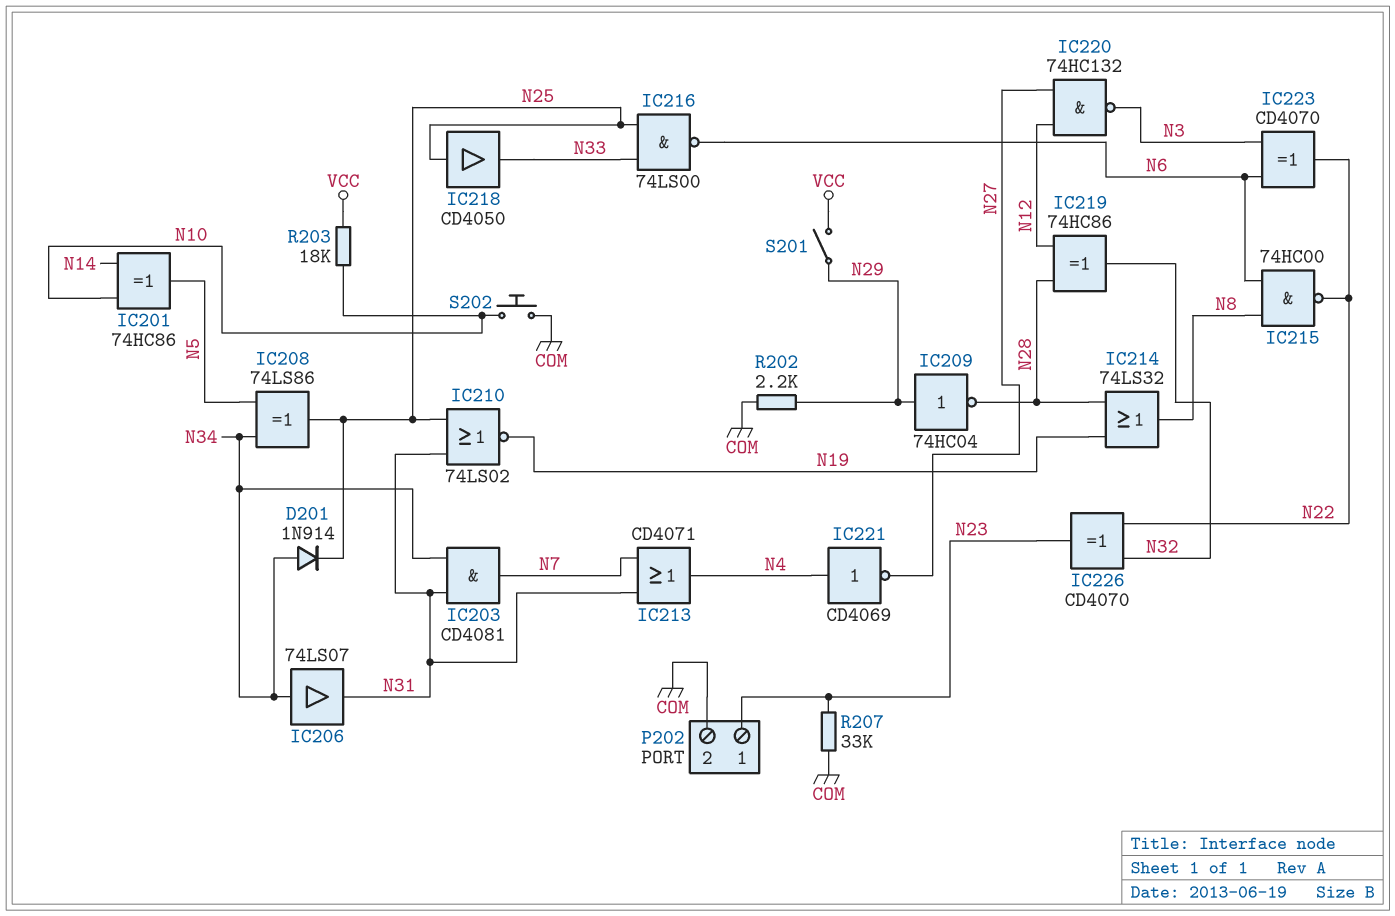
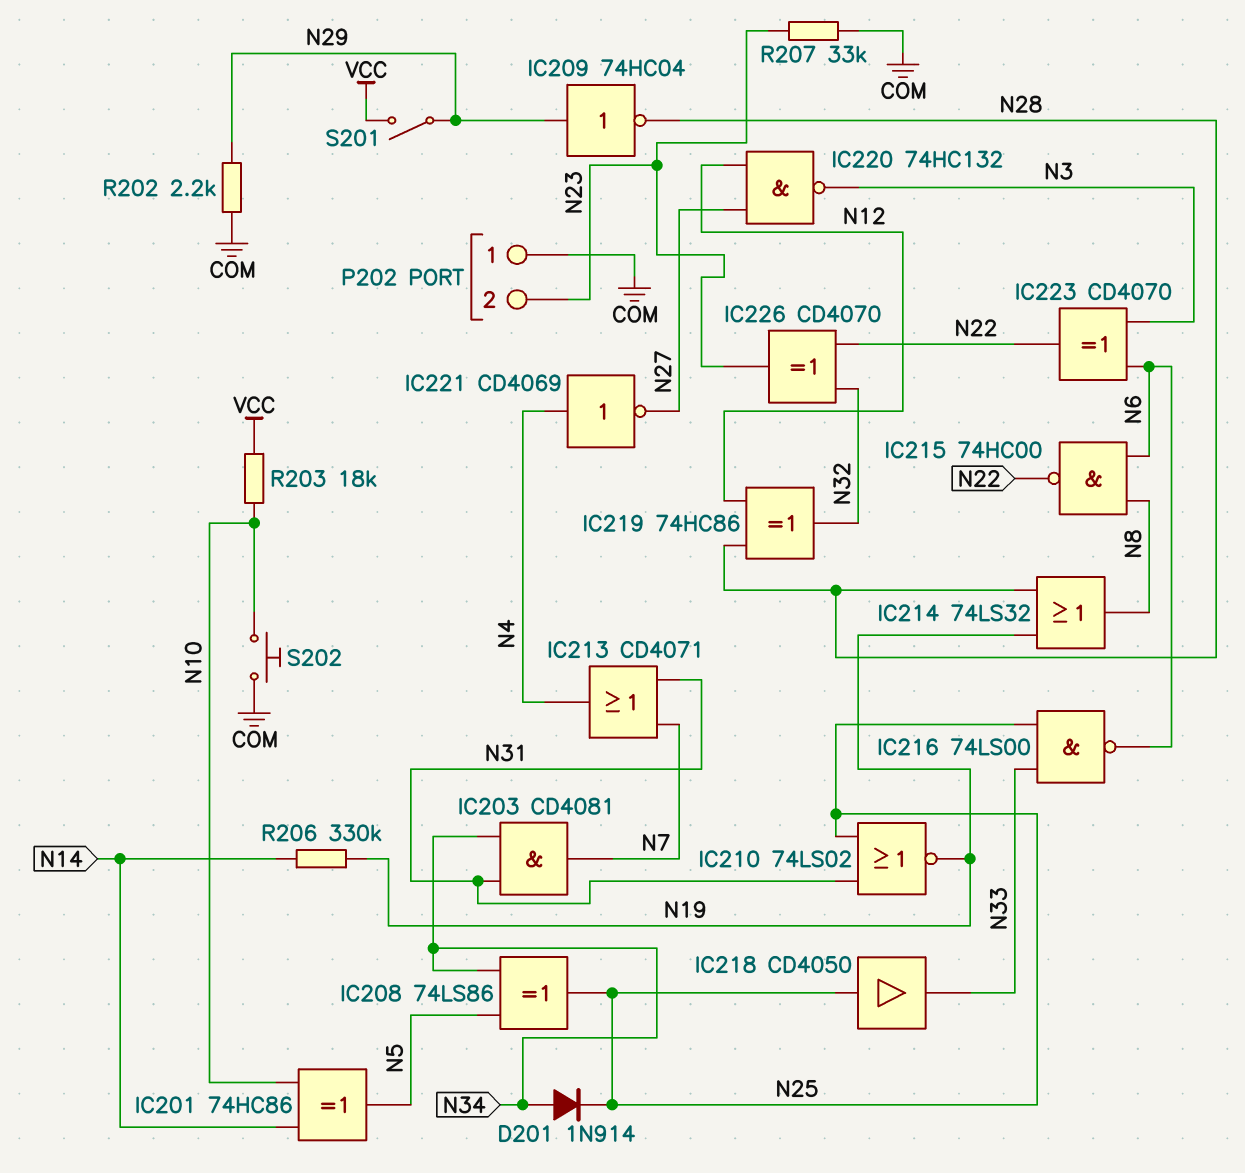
IC206: buffer 74LS07 (in N34, out N31) -> none
P202 pin 1: N23 -> COM
P202 pin 2: COM -> N23
R206: none -> 330k (N14, N19)

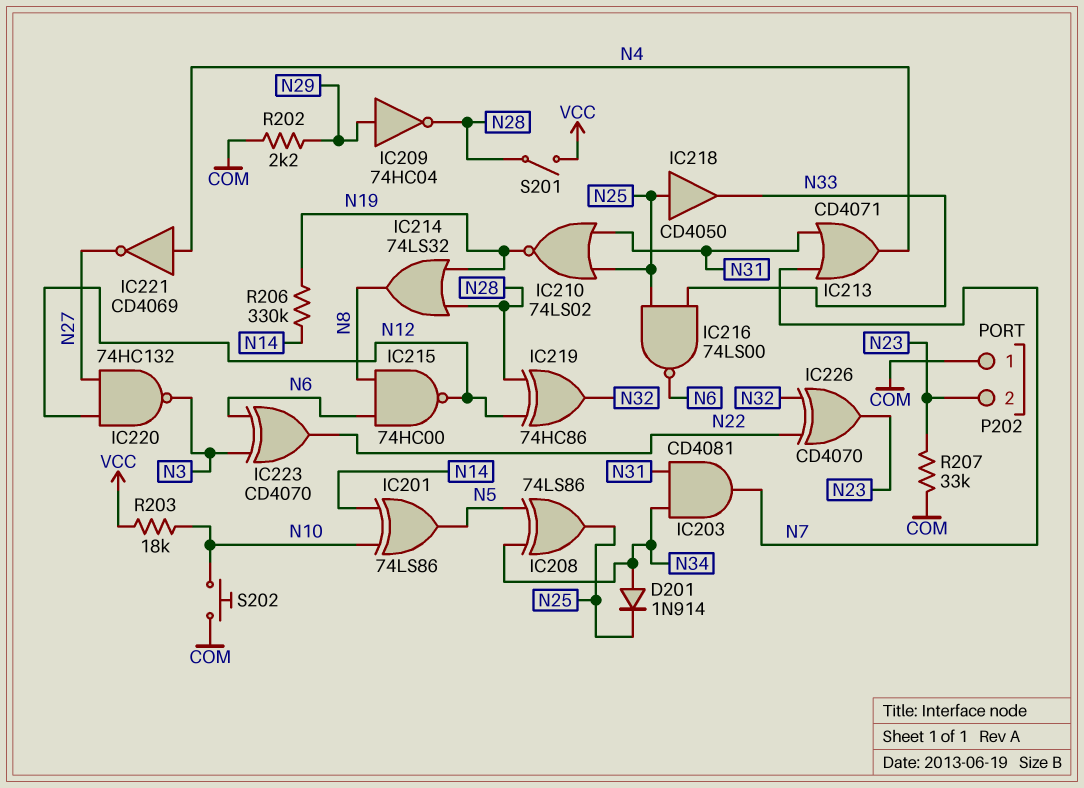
IC201: XOR 74HC86 (in N10, in N14, out N5) -> XOR 74LS86 (in N10, in N14, out N5)
IC215: NAND 74HC00 (in N6, in N8, out N22) -> NAND 74HC00 (in N6, in N8, out N12)
S201: switch (N29, VCC) -> switch (N28, VCC)

